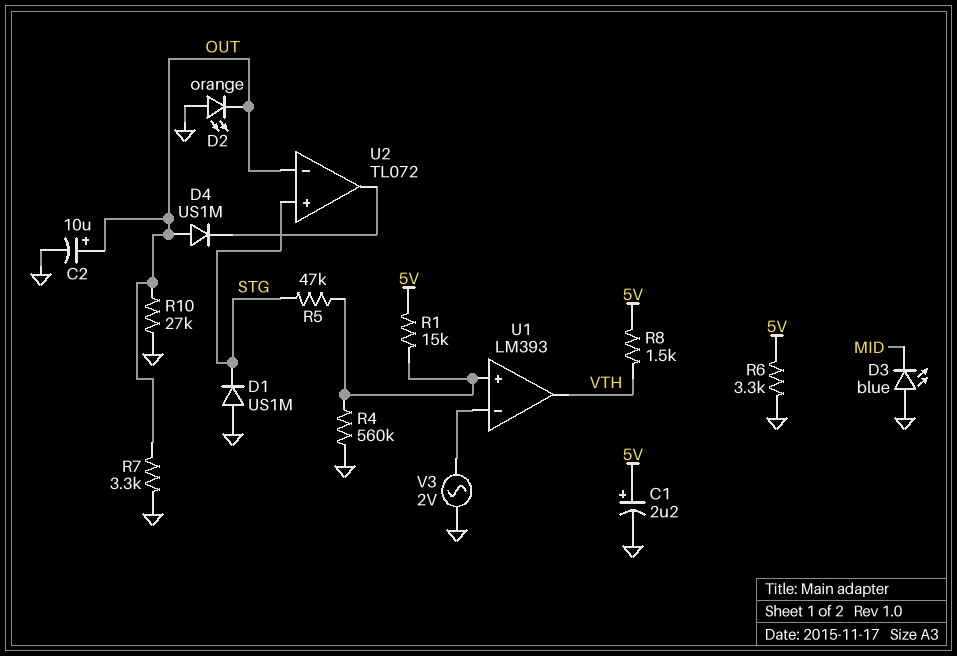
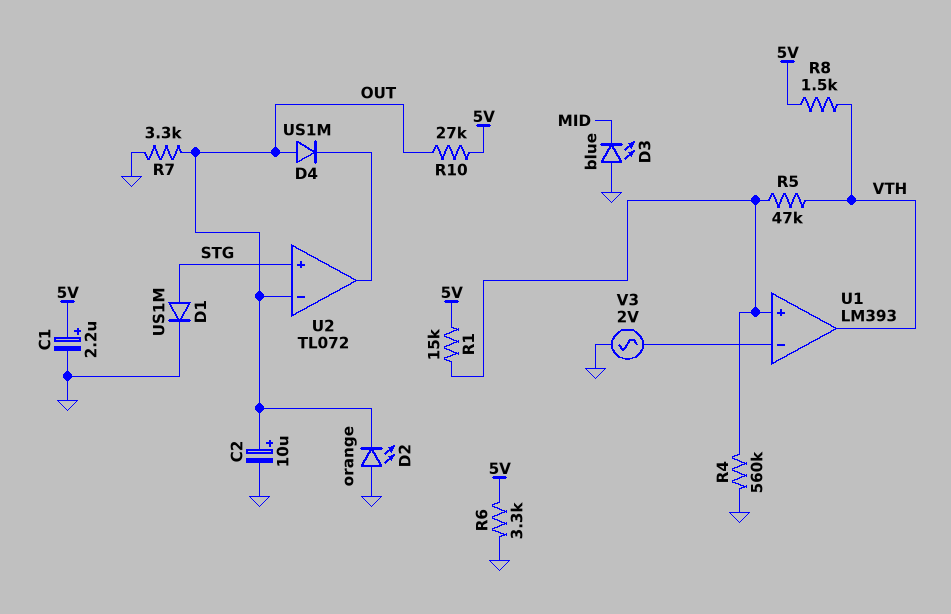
D1: diode US1M (A GND, K STG) -> diode US1M (A STG, K GND)
R5: 47k (STG, U1/in+) -> 47k (U1/in+, VTH)
R10: 27k (GND, OUT) -> 27k (5V, OUT)

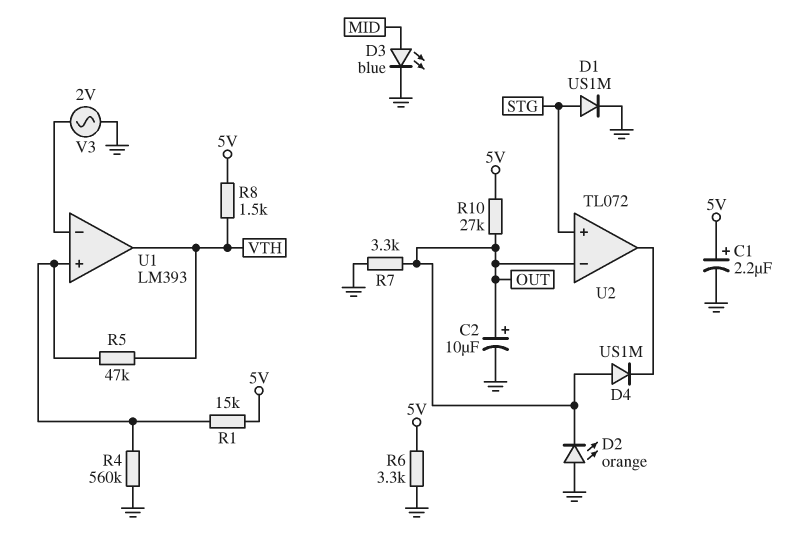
D3: LED blue (A GND, K MID) -> LED blue (A MID, K GND)

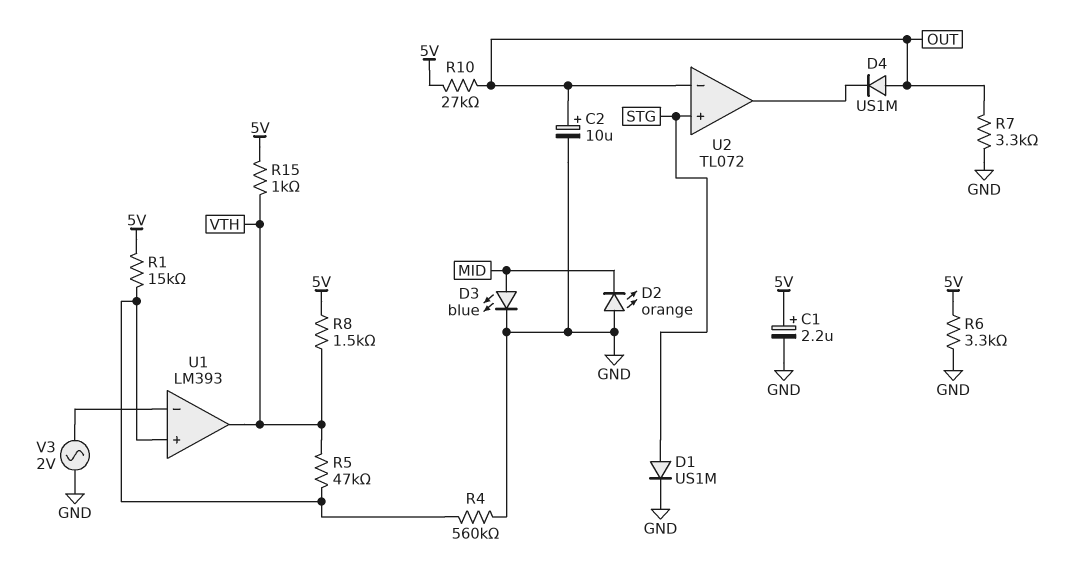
D2: LED orange (A GND, K OUT) -> LED orange (A GND, K MID)
R15: none -> 1k (5V, VTH)

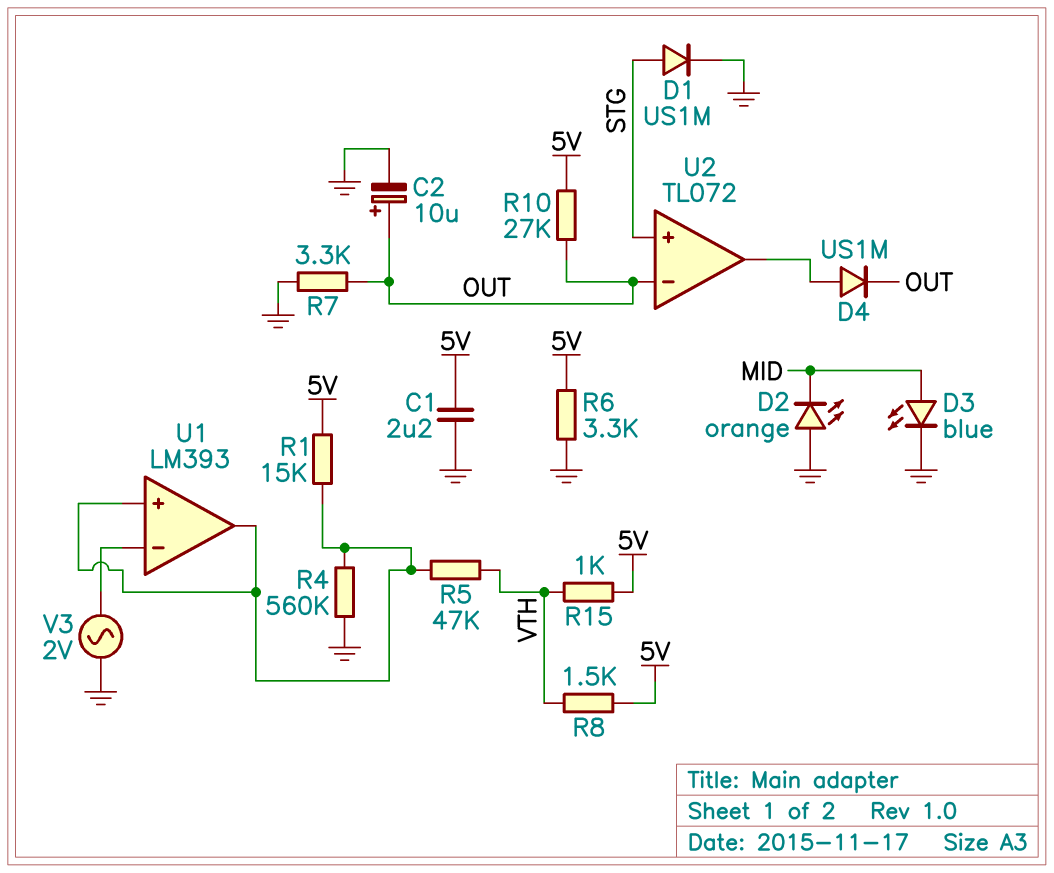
C1: 2.2uF (plus 5V, minus GND) -> 2.2uF (5V, GND)
D4: diode US1M (A OUT, K U2/out) -> diode US1M (A U2/out, K OUT)
U1 pin out: VTH -> U1/in+

